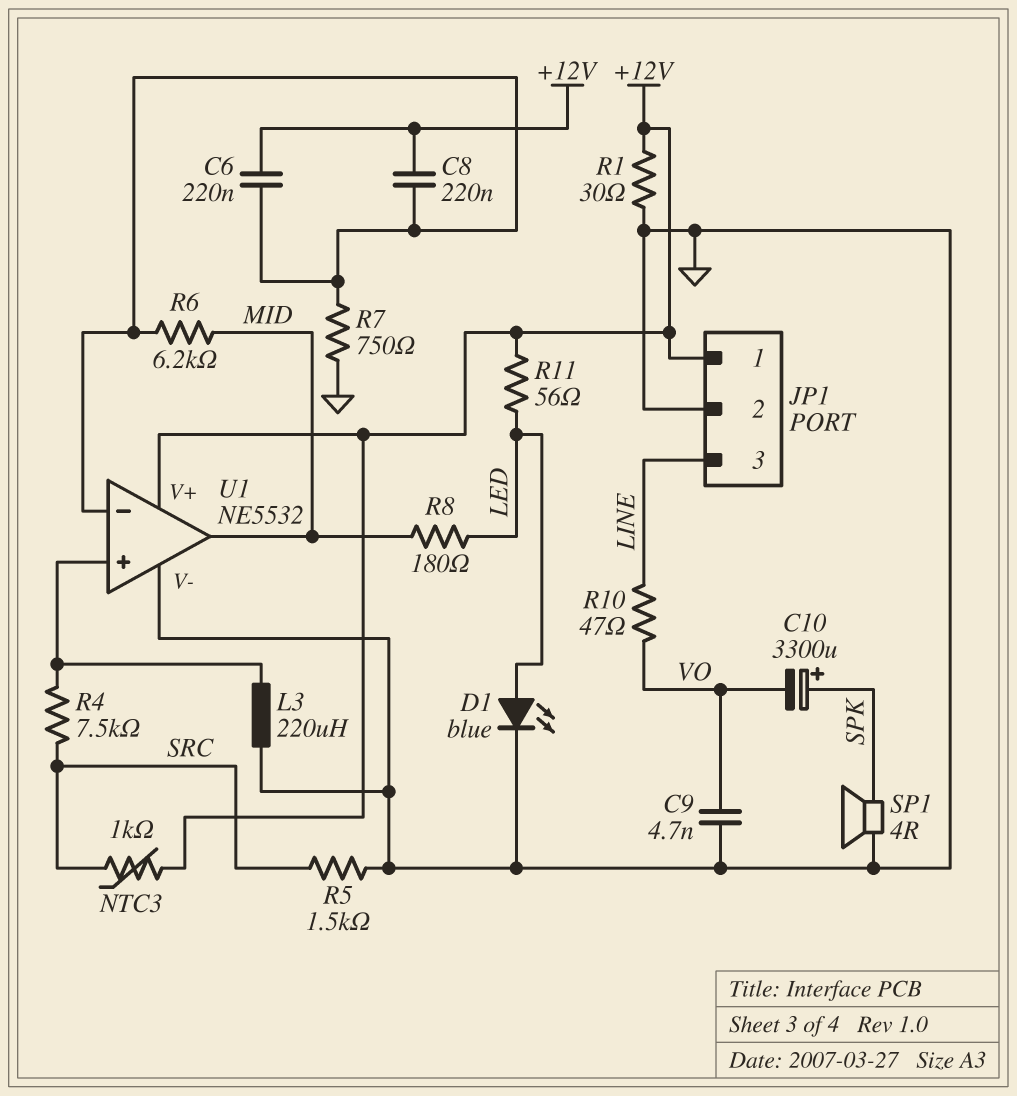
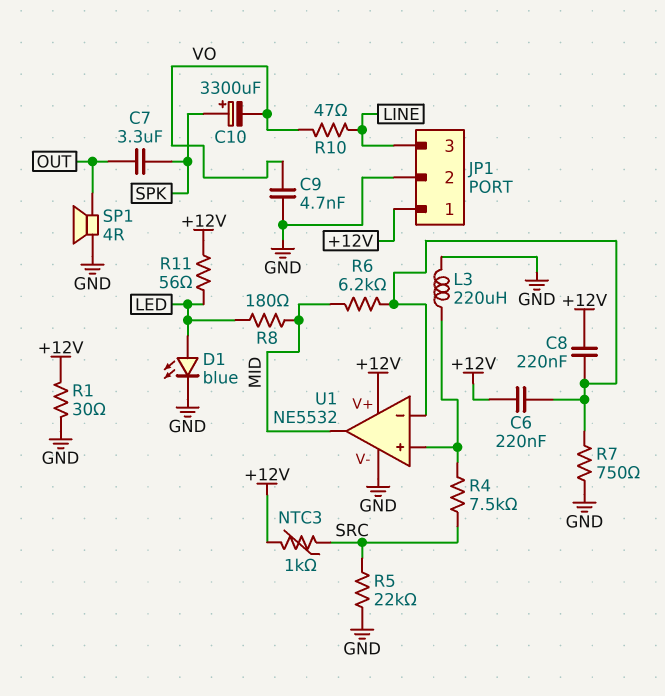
C7: none -> 3.3uF (OUT, SPK)
R5: 1.5k (GND, SRC) -> 22k (GND, SRC)
SP1: speaker 4R (GND, SPK) -> speaker 4R (GND, OUT)

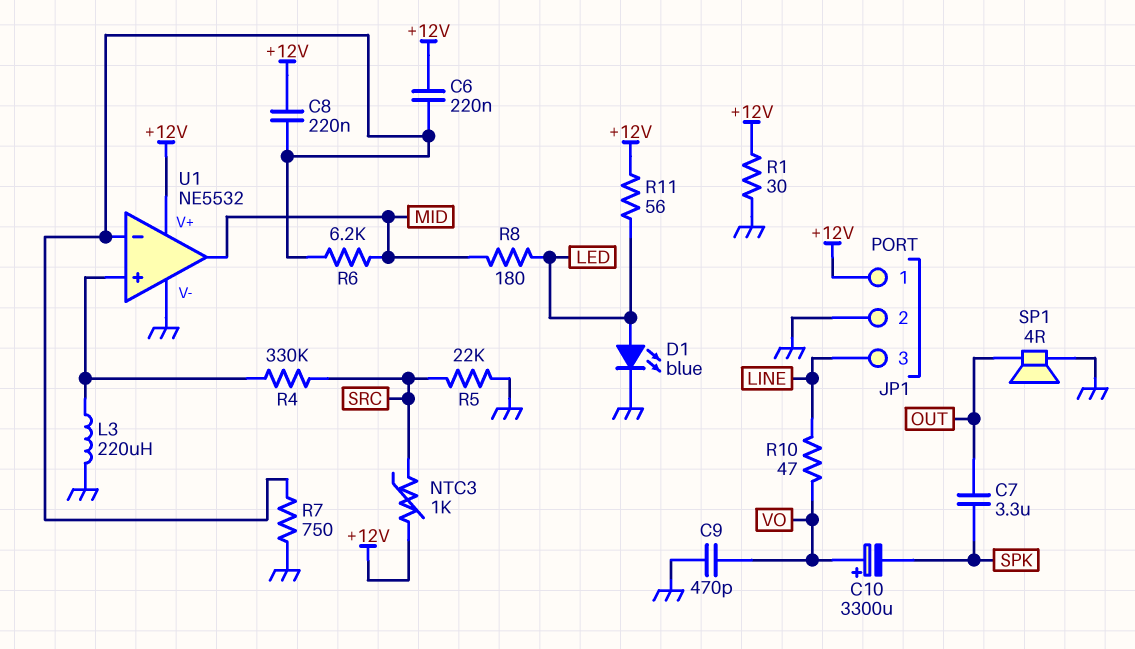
C9: 4.7nF (GND, VO) -> 470pF (GND, VO)
C10: 3300uF (plus SPK, minus VO) -> 3300uF (plus VO, minus SPK)
R4: 7.5k (SRC, U1/in+) -> 330k (SRC, U1/in+)

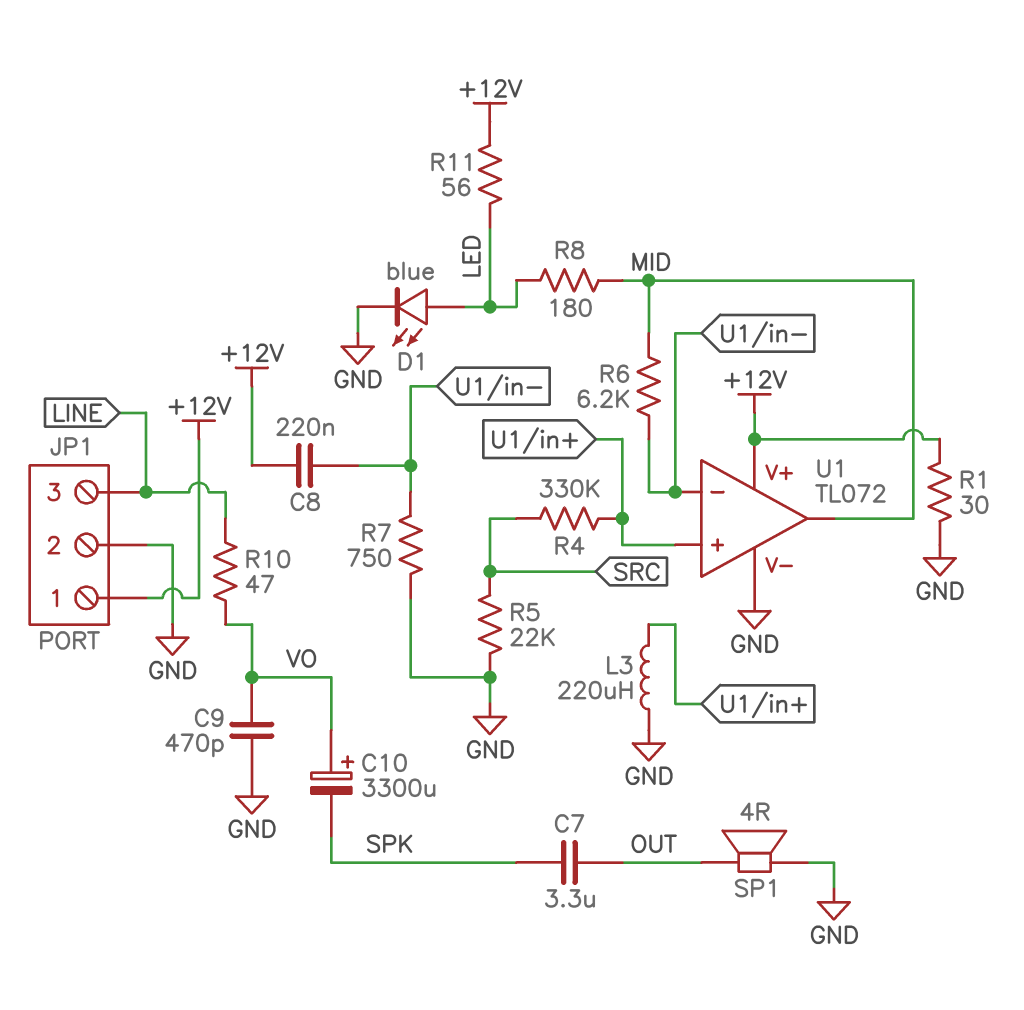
C6: 220nF (+12V, U1/in-) -> none
NTC3: 1k (+12V, SRC) -> none
U1: NE5532 -> TL072

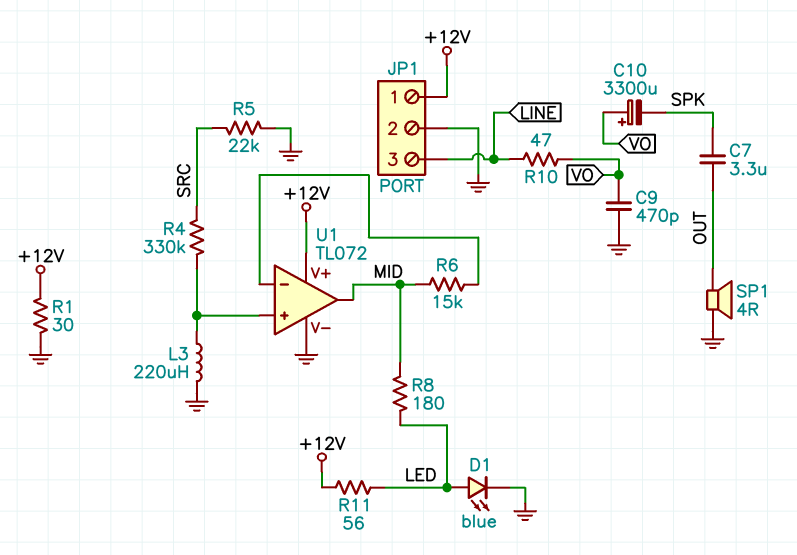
C8: 220nF (+12V, U1/in-) -> none
R6: 6.2k (MID, U1/in-) -> 15k (MID, U1/in-)
R7: 750 (GND, U1/in-) -> none

